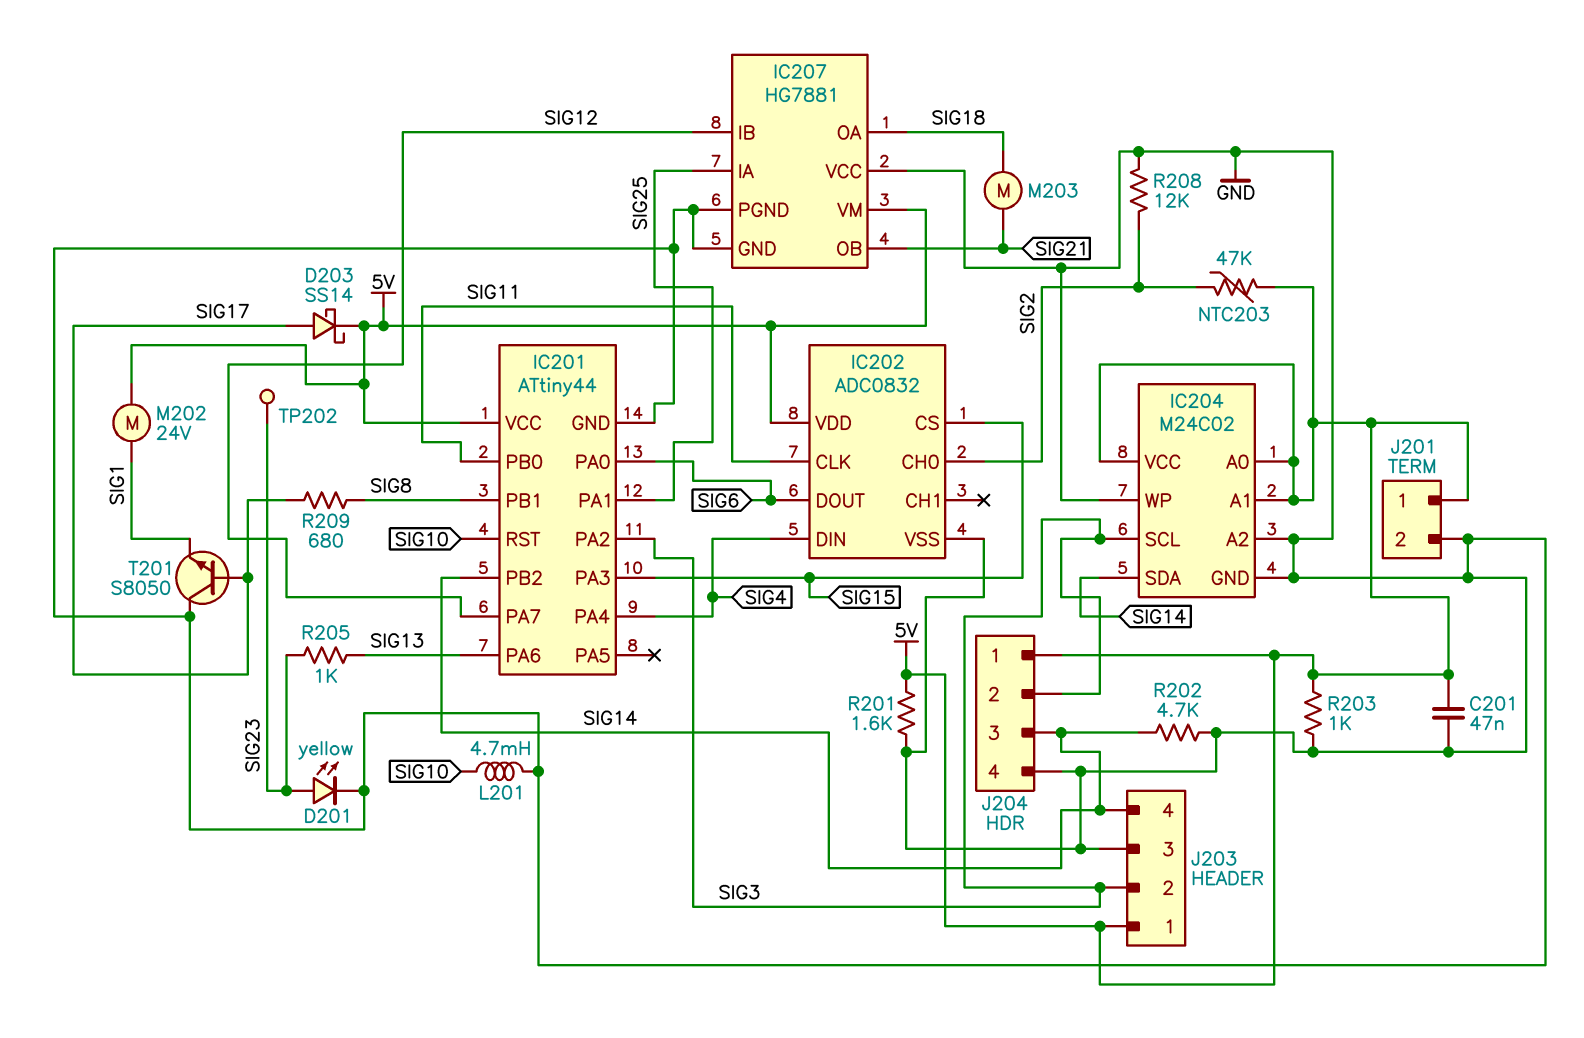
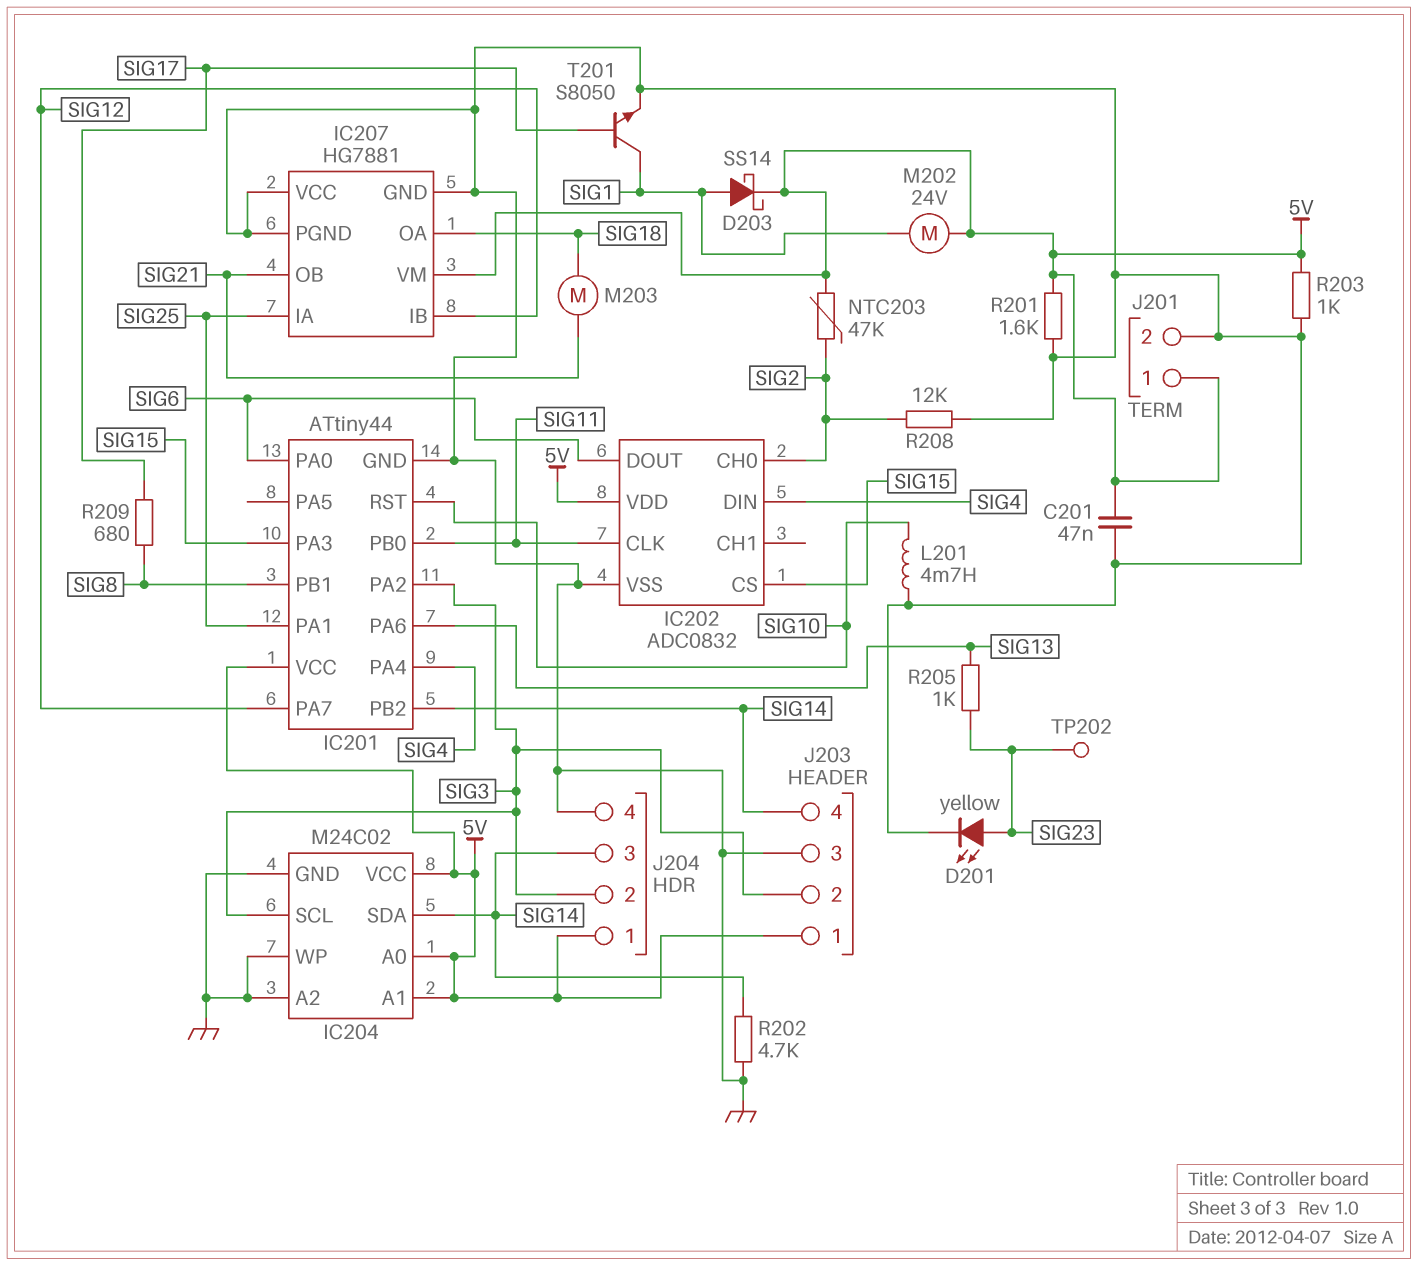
D203: schottky SS14 (A SIG17, K 5V) -> schottky SS14 (A SIG1, K 5V)
T201: NPN S8050 (B SIG17, C GND, E SIG1) -> NPN S8050 (B SIG17, C SIG1, E GND)

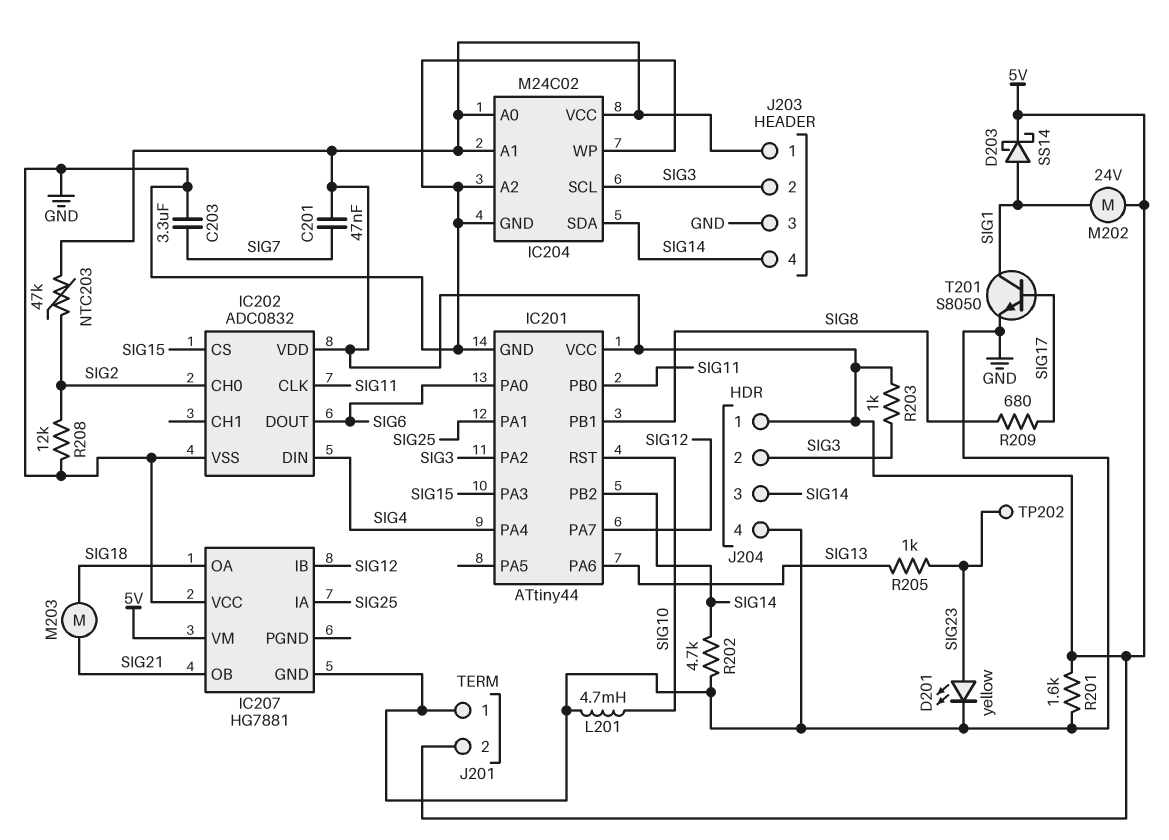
C201: 47nF (5V, GND) -> 47nF (5V, SIG7)
C203: none -> 3.3uF (GND, SIG7)
IC207 pin PGND: GND -> none
J201 pin 1: 5V -> GND
J201 pin 2: GND -> 5V
R203: 1k (5V, GND) -> 1k (5V, SIG3)

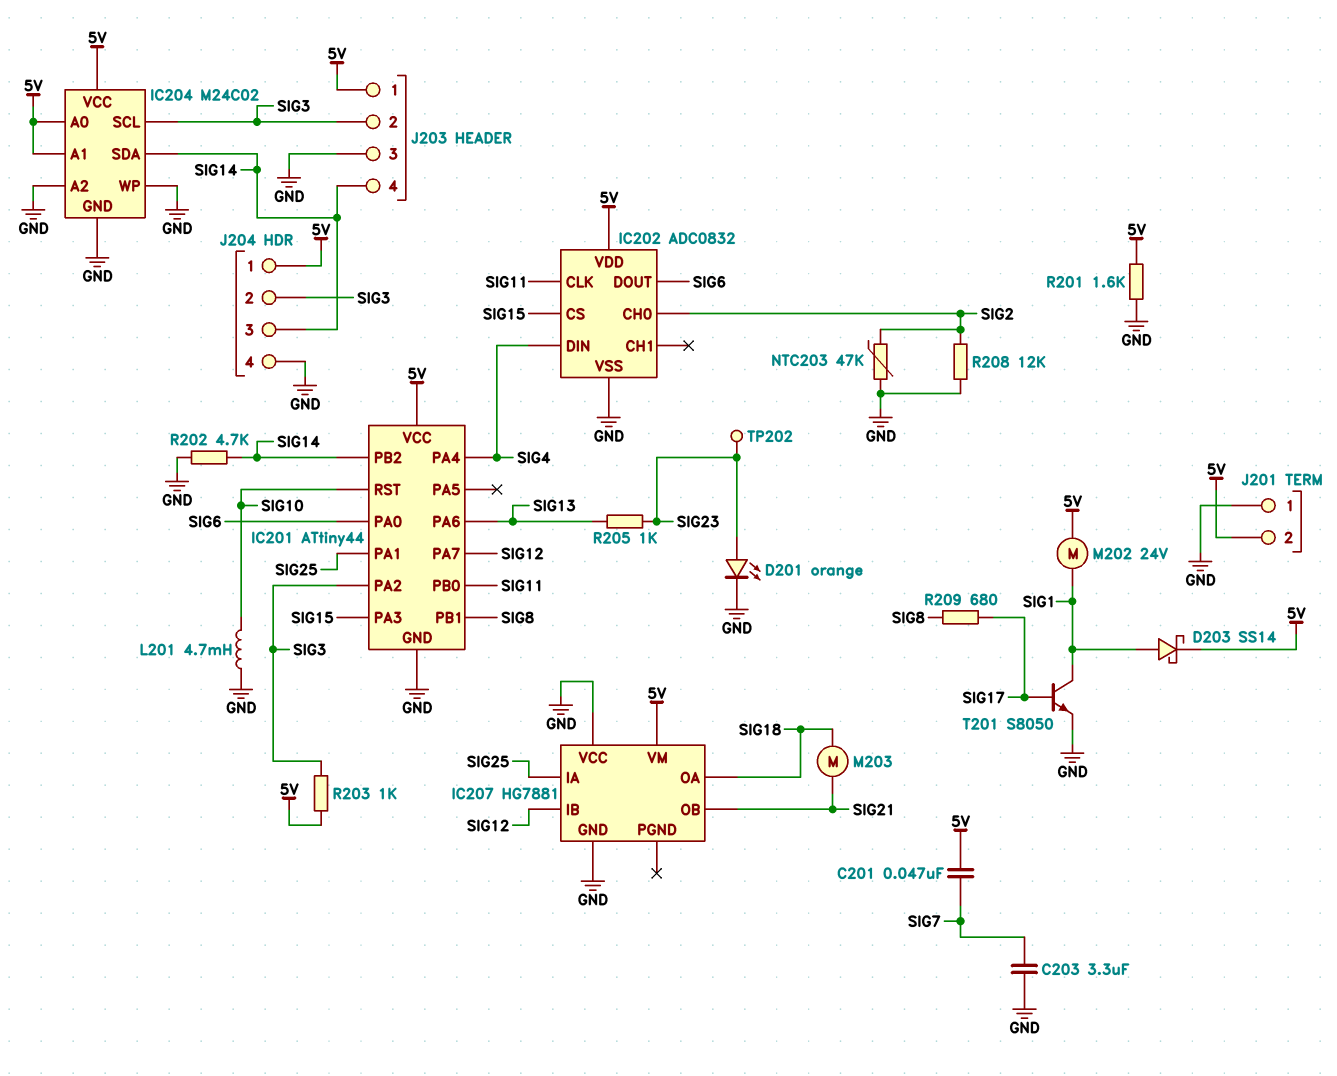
D201: LED yellow (A SIG23, K GND) -> LED orange (A SIG23, K GND)
NTC203: 47k (5V, SIG2) -> 47k (GND, SIG2)

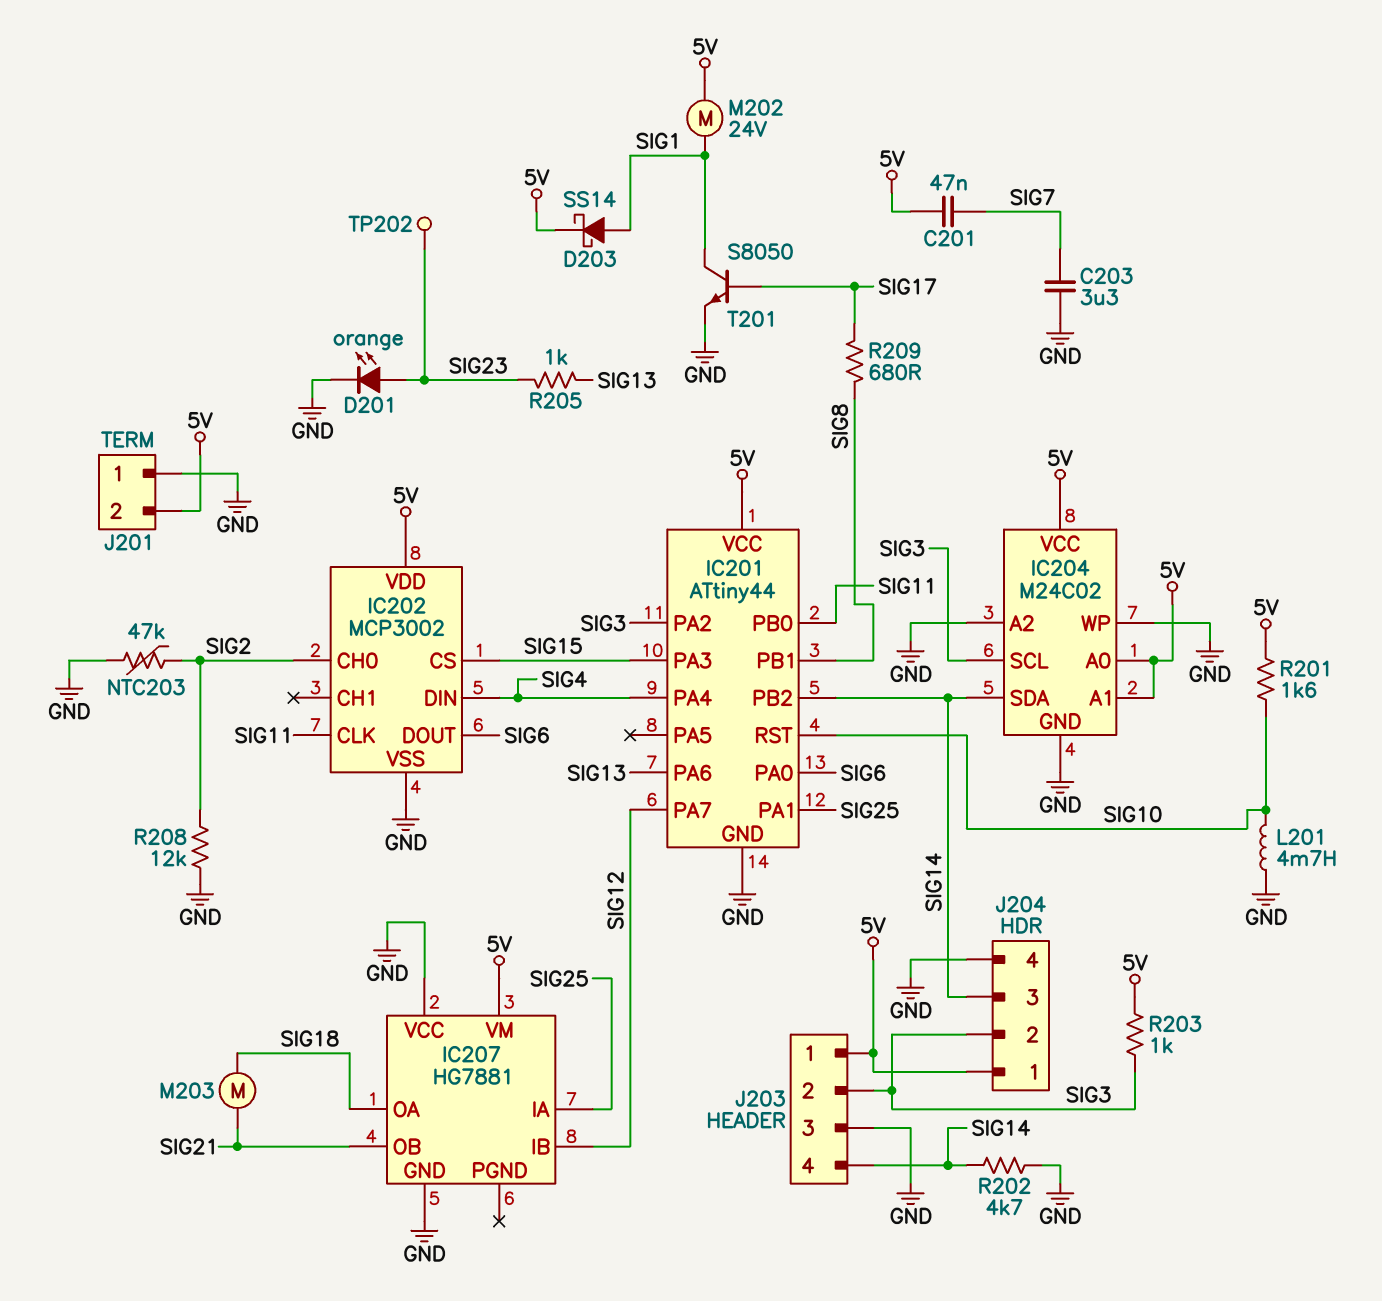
IC202: ADC0832 -> MCP3002
R201: 1.6k (5V, GND) -> 1.6k (5V, SIG10)

